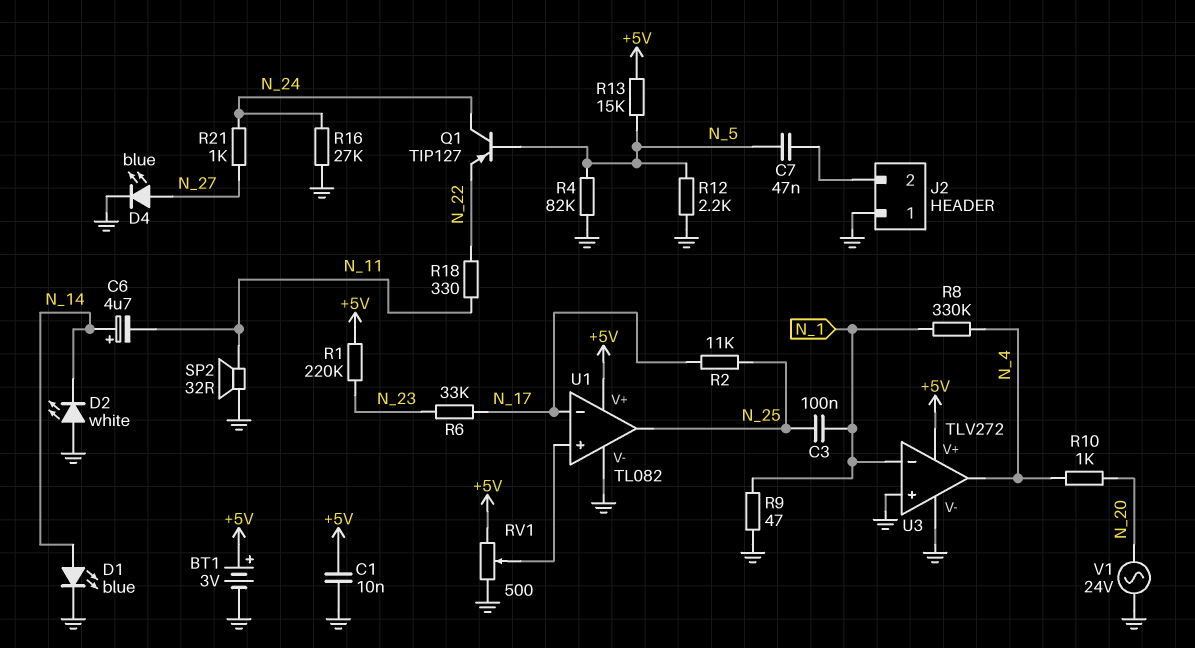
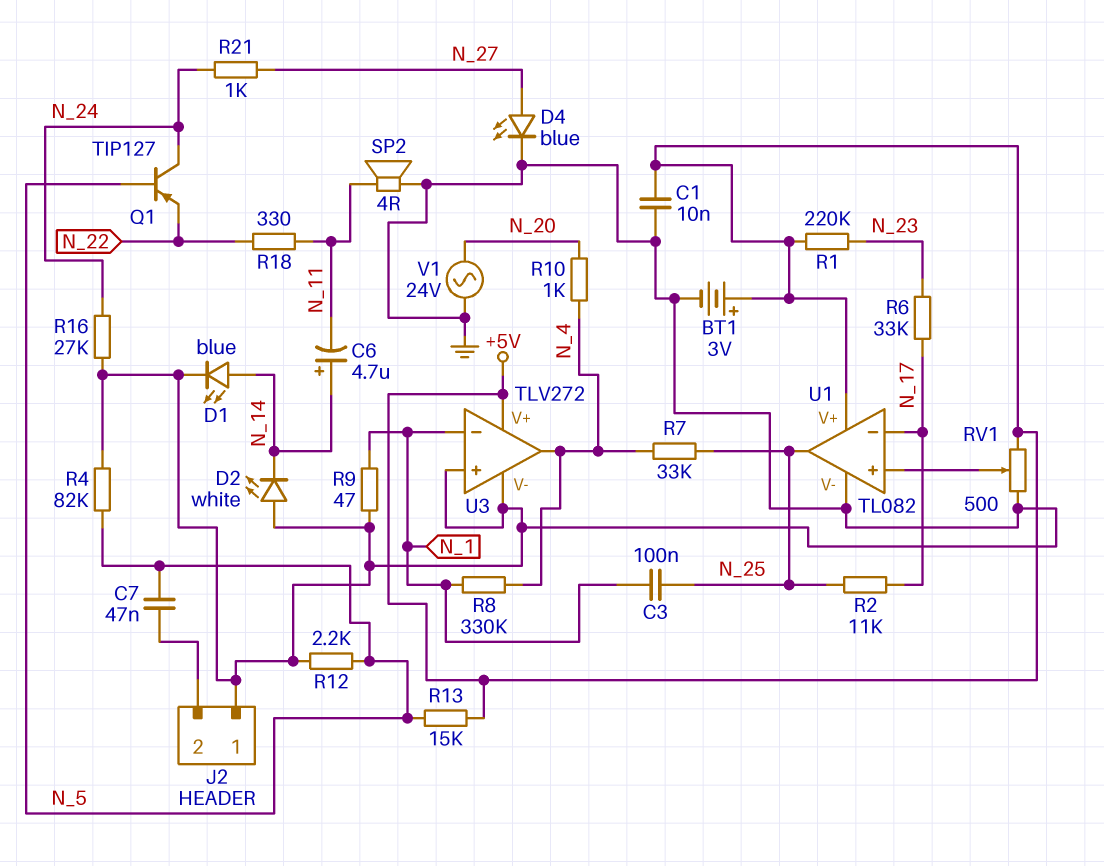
R7: none -> 33k (N_4, N_25)
SP2: speaker 32R (GND, N_11) -> speaker 4R (GND, N_11)

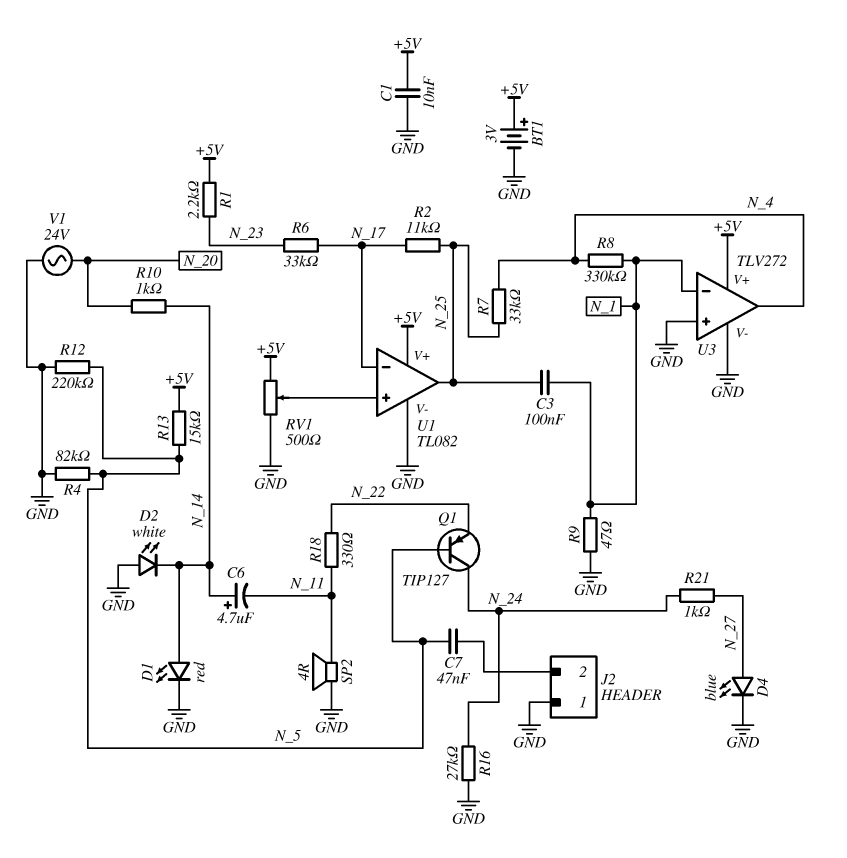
D1: LED blue (A N_14, K GND) -> LED red (A N_14, K GND)
R1: 220k (+5V, N_23) -> 2.2k (+5V, N_23)
R10: 1k (N_4, N_20) -> 1k (N_14, N_20)
R12: 2.2k (GND, N_5) -> 220k (GND, N_5)

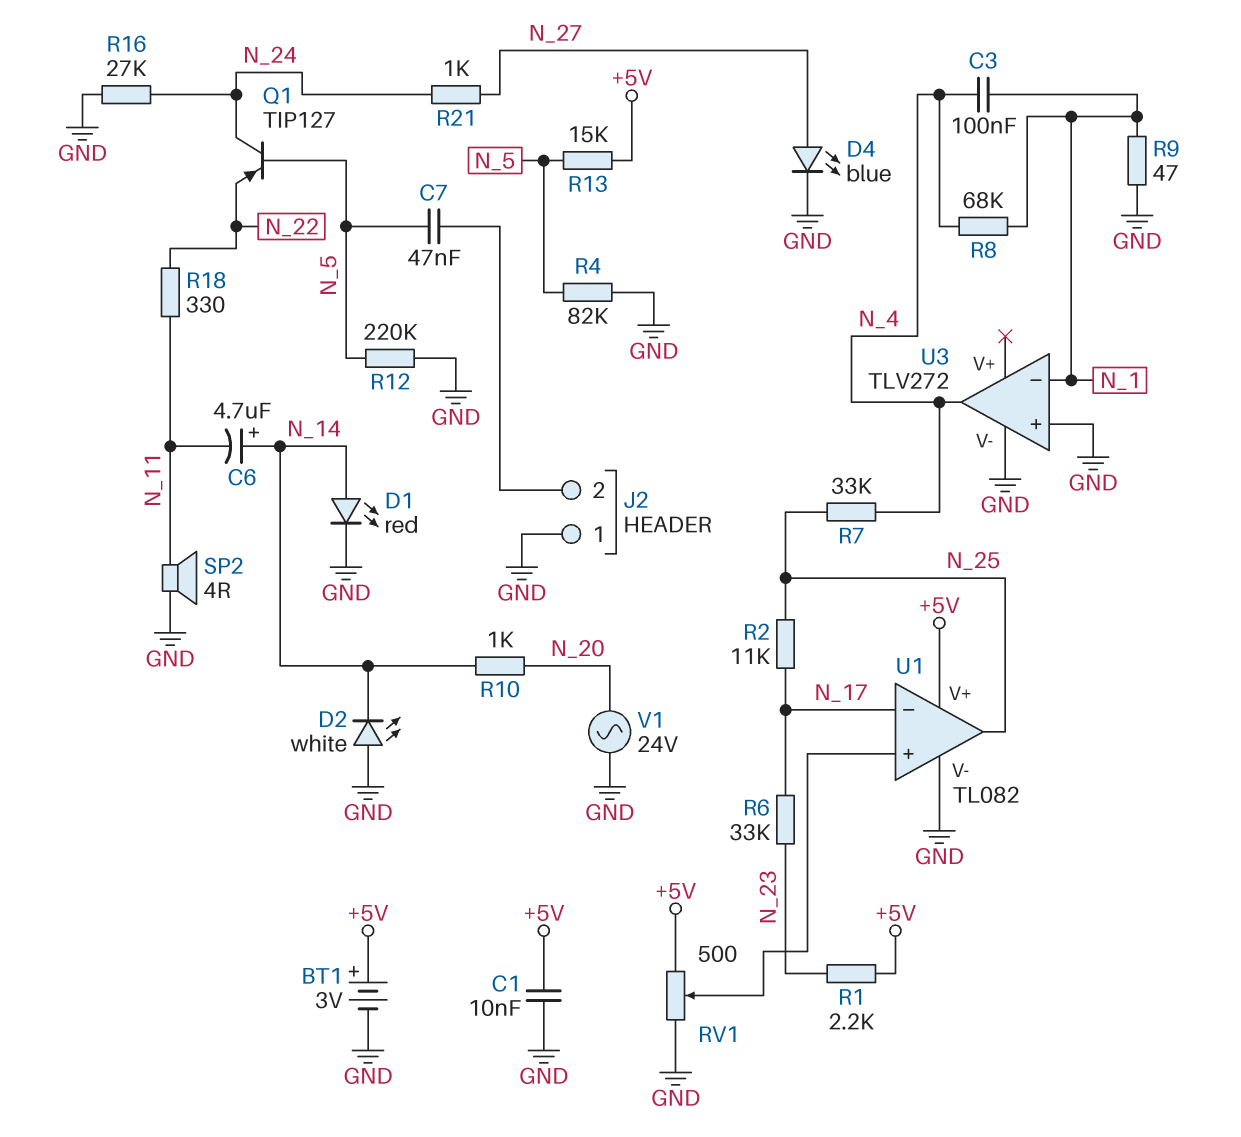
C3: 100nF (N_1, N_25) -> 100nF (N_1, N_4)
R8: 330k (N_1, N_4) -> 68k (N_1, N_4)
U3 pin V+: +5V -> none

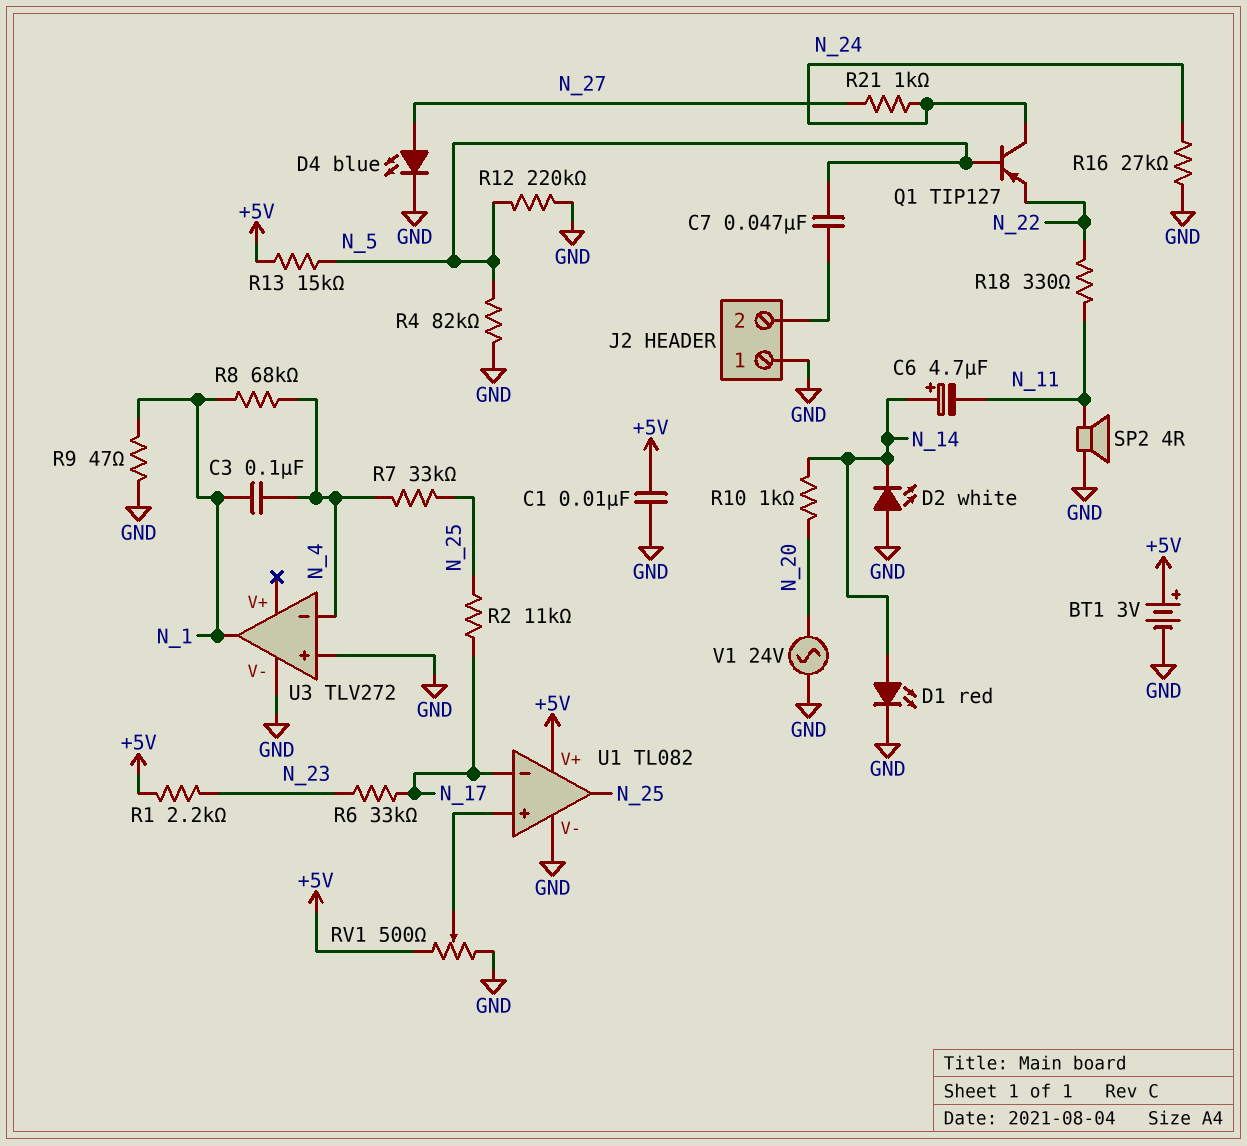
U3 pin in-: N_1 -> N_4
U3 pin out: N_4 -> N_1

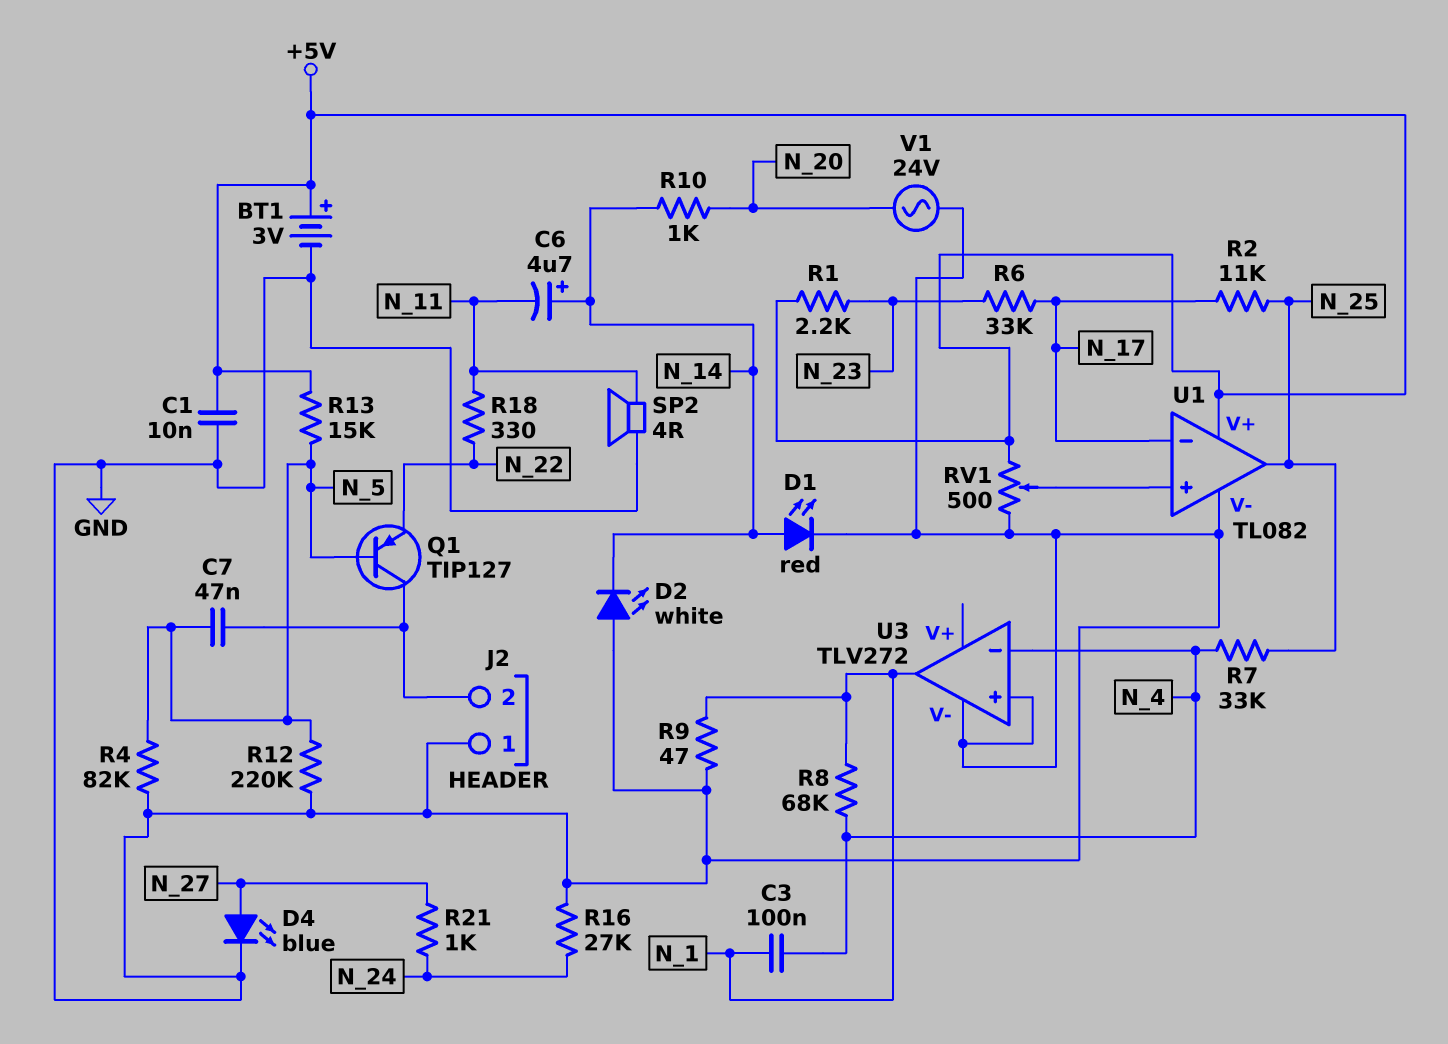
Q1: PNP TIP127 (B N_5, C N_24, E N_22) -> PNP TIP127 (B N_5, C J2/2, E N_22)

